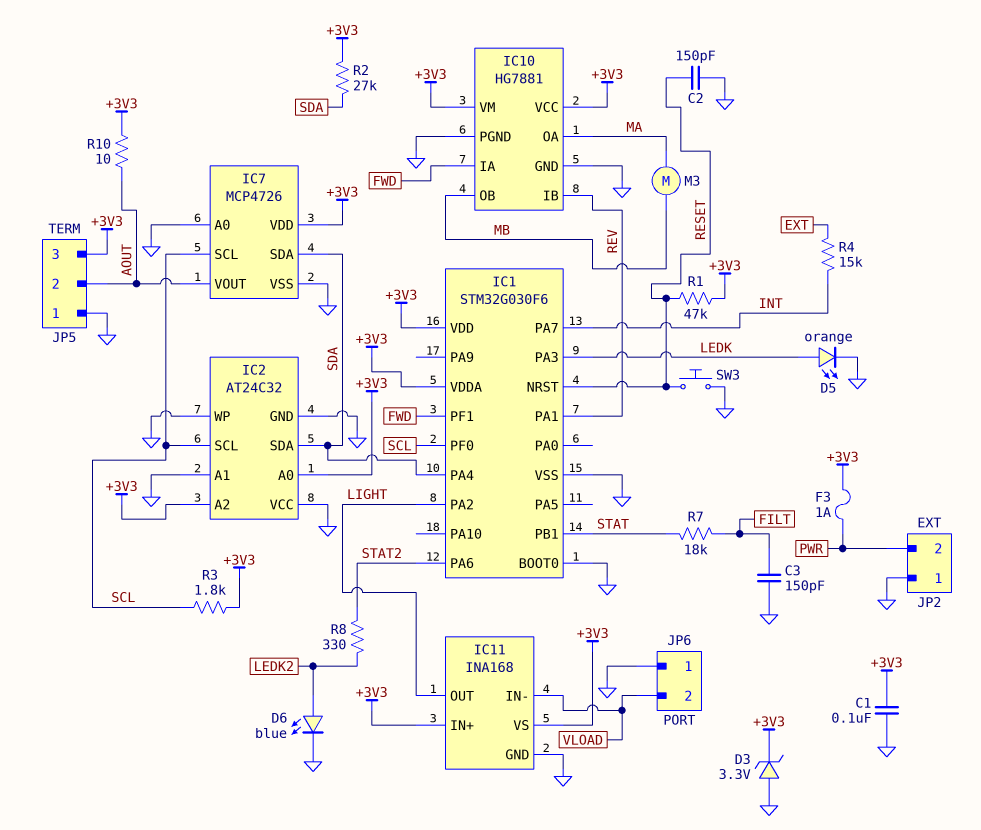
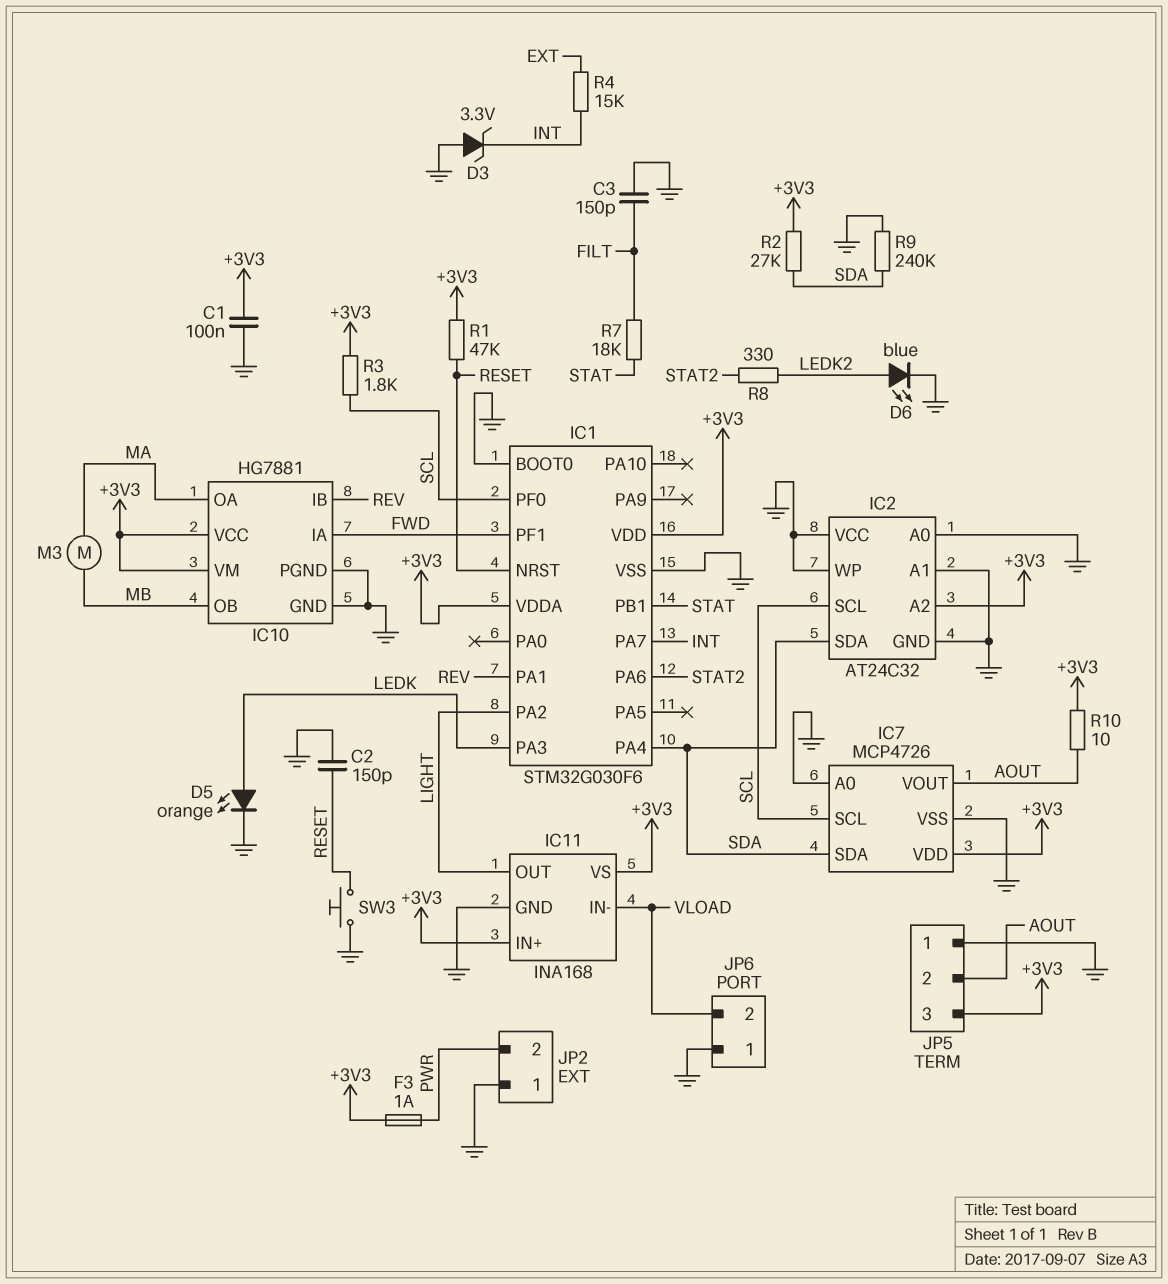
D3: zener 3.3V (A GND, K +3V3) -> zener 3.3V (A GND, K INT)
IC2 pin A0: +3V3 -> GND
R9: none -> 240k (GND, SDA)

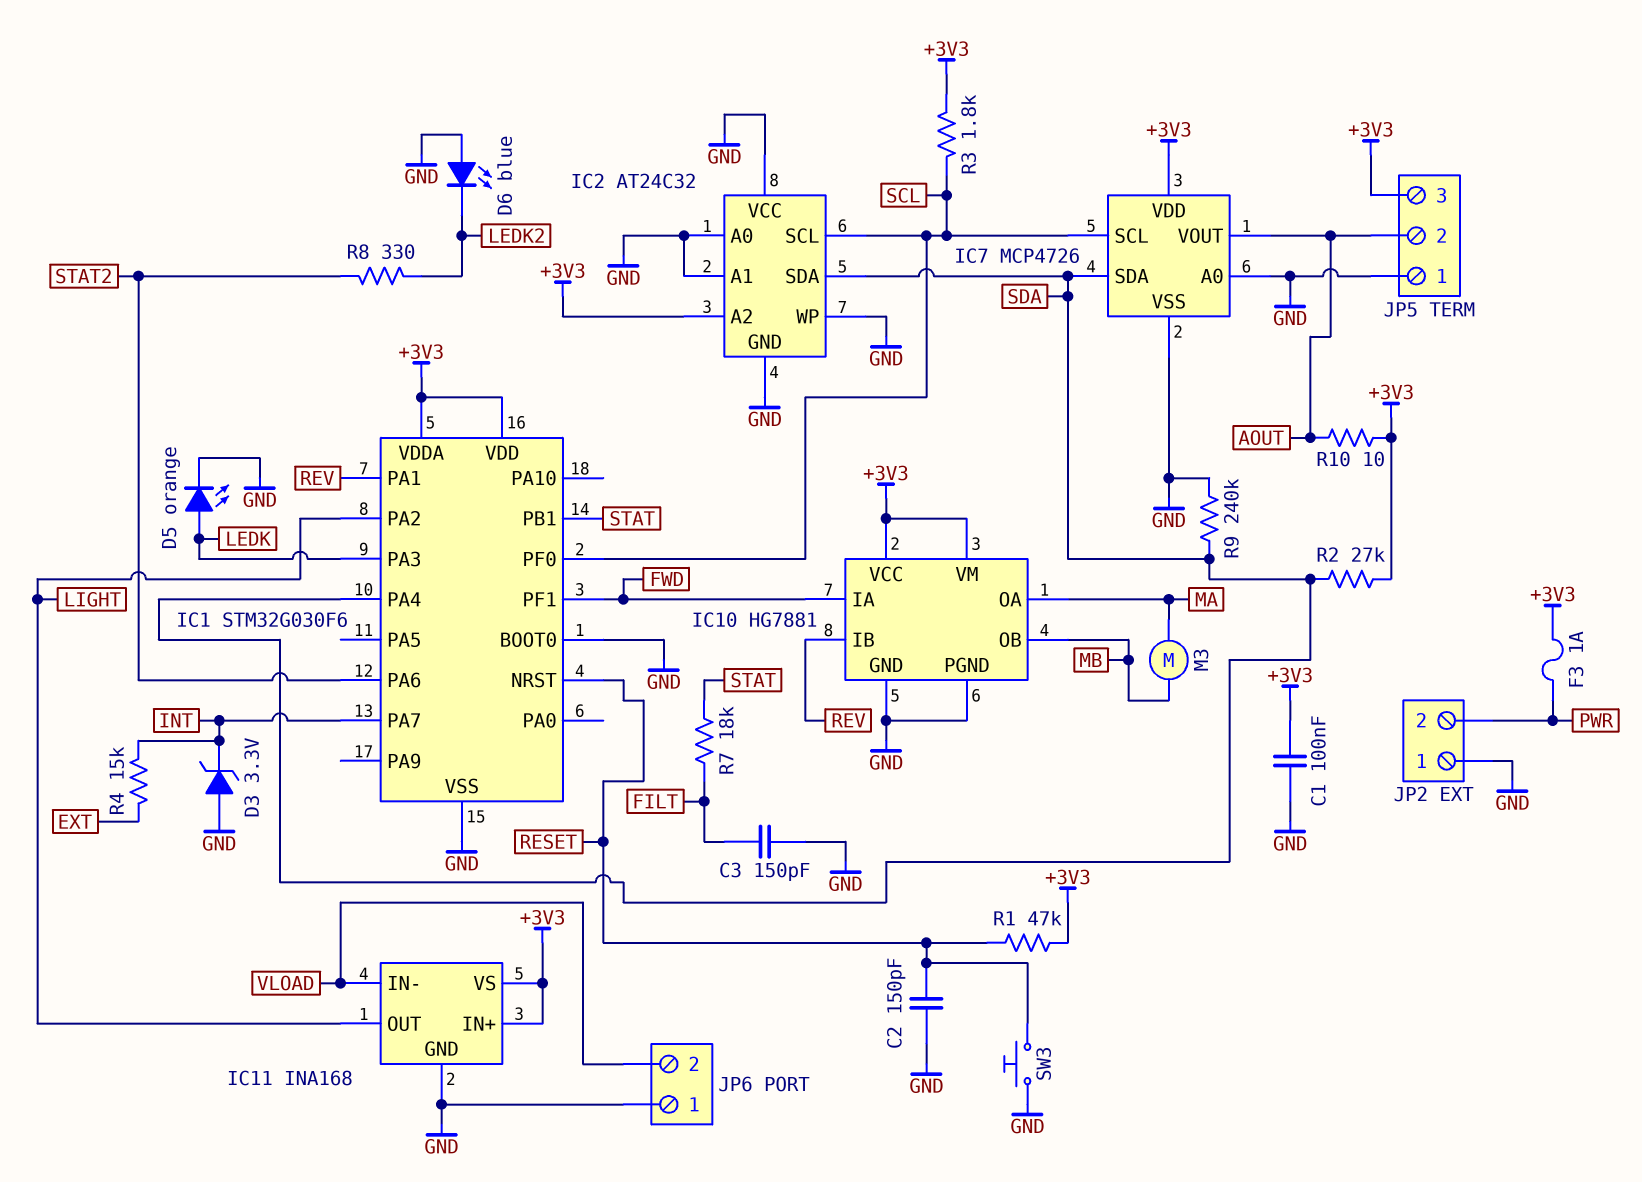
D6: LED blue (A LEDK2, K GND) -> LED blue (A GND, K LEDK2)

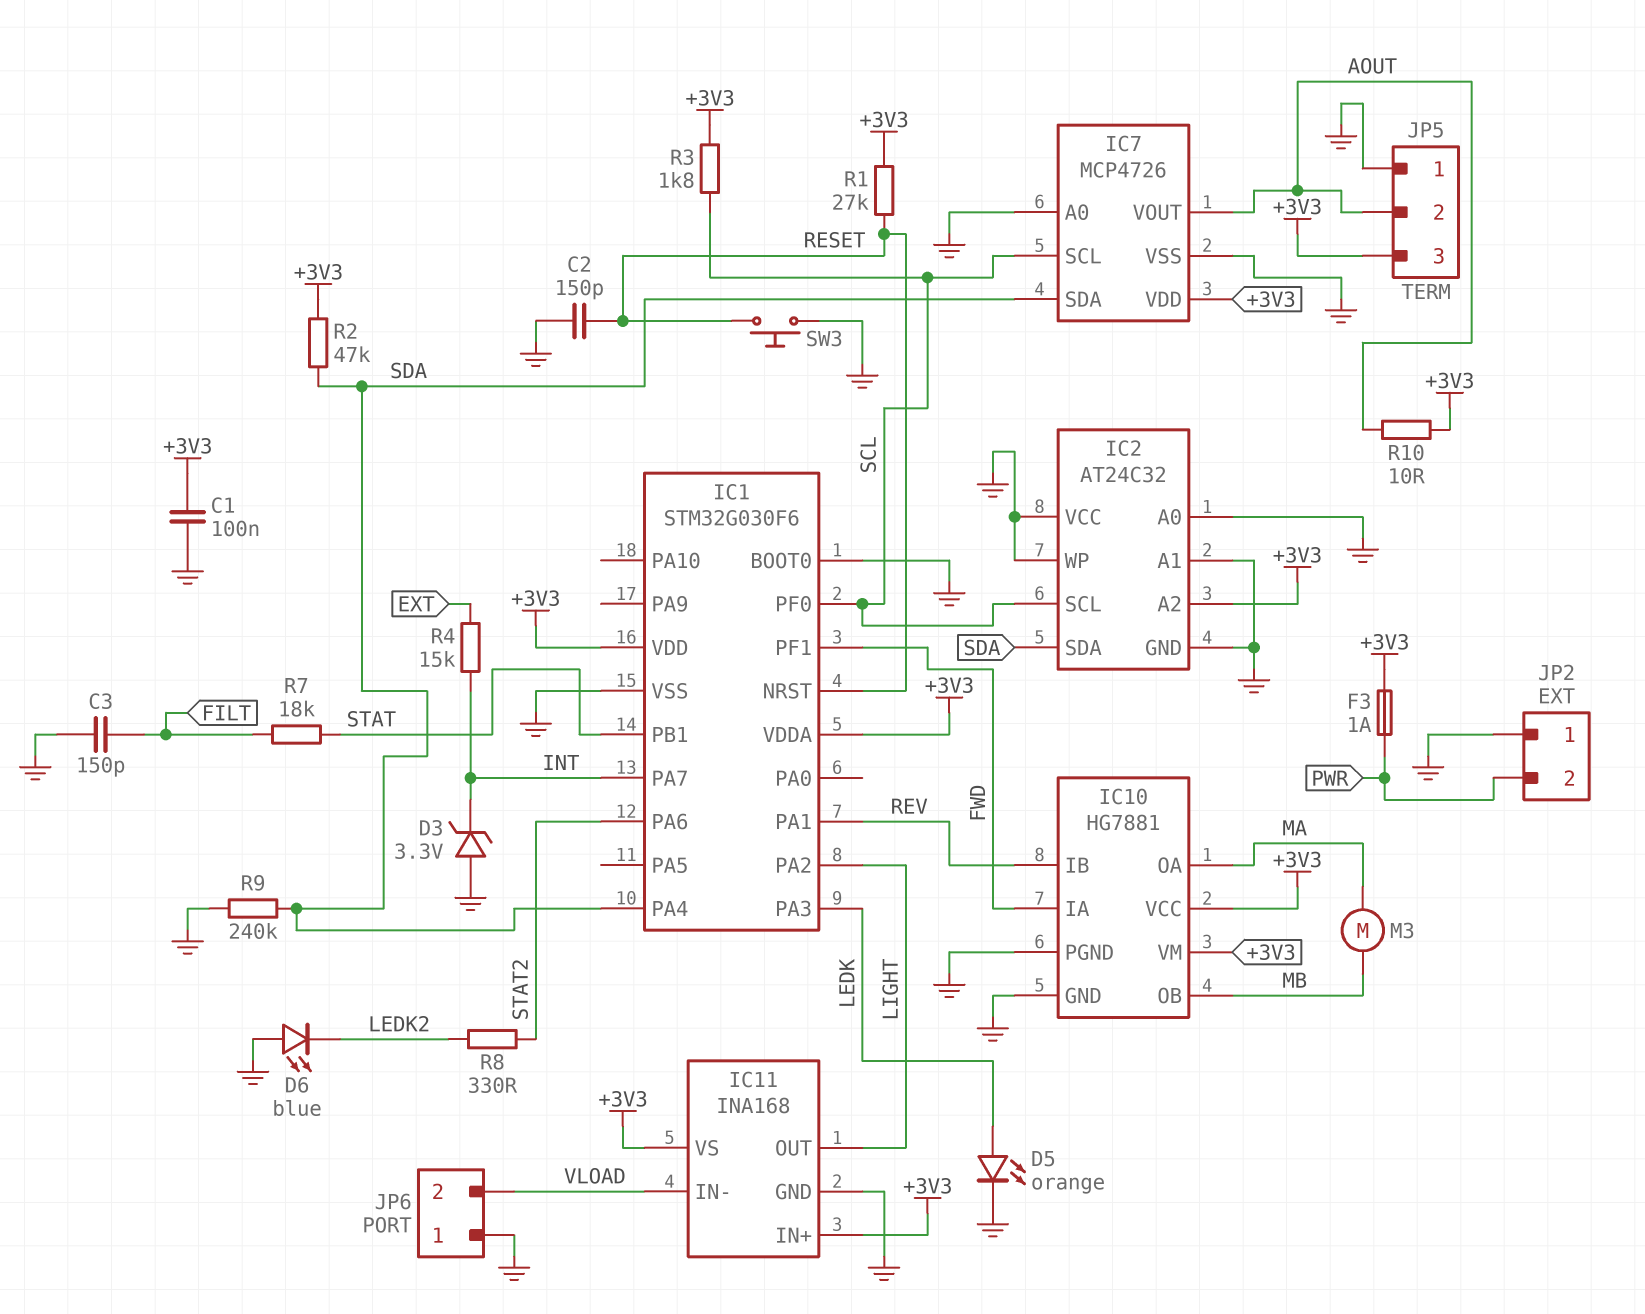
R1: 47k (+3V3, RESET) -> 27k (+3V3, RESET)
R2: 27k (+3V3, SDA) -> 47k (+3V3, SDA)

